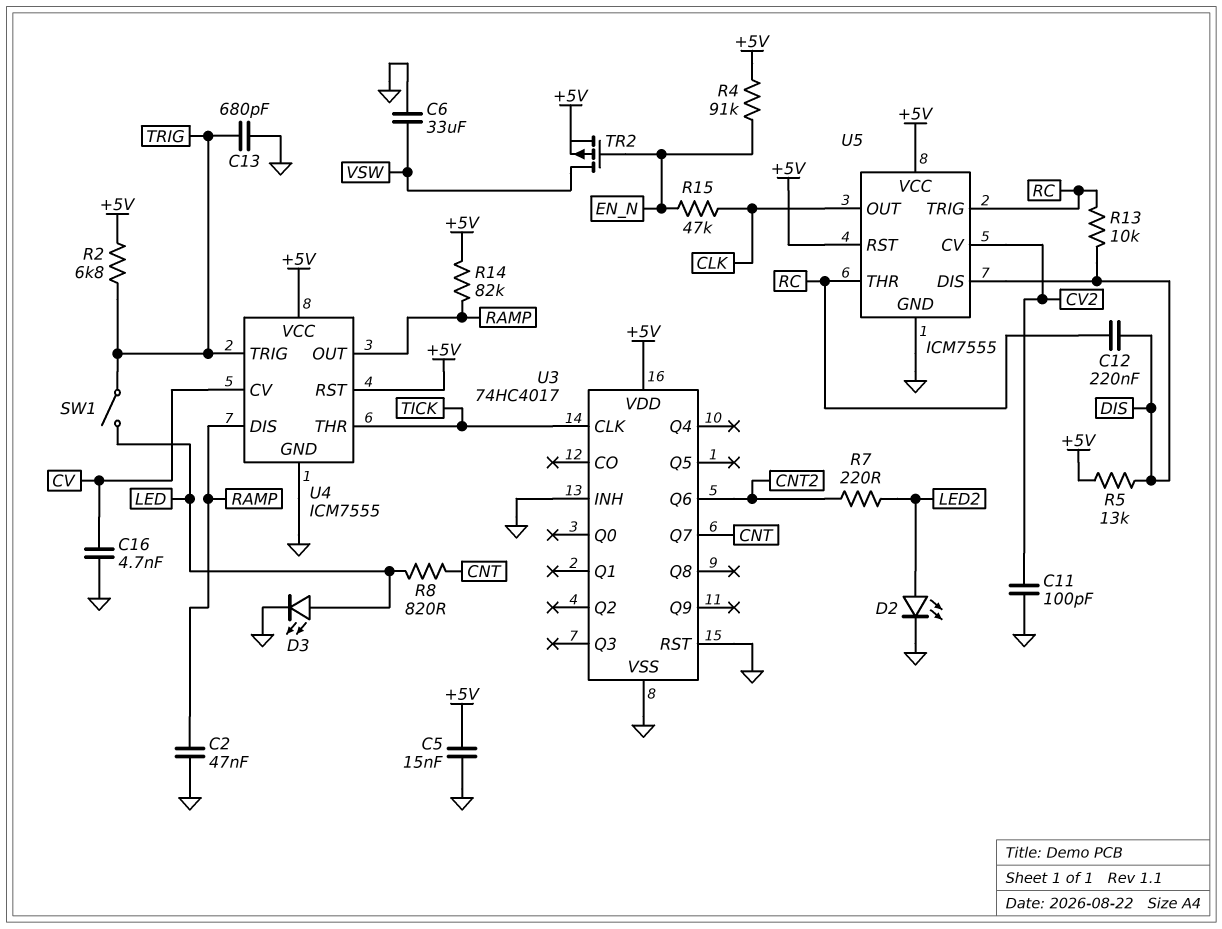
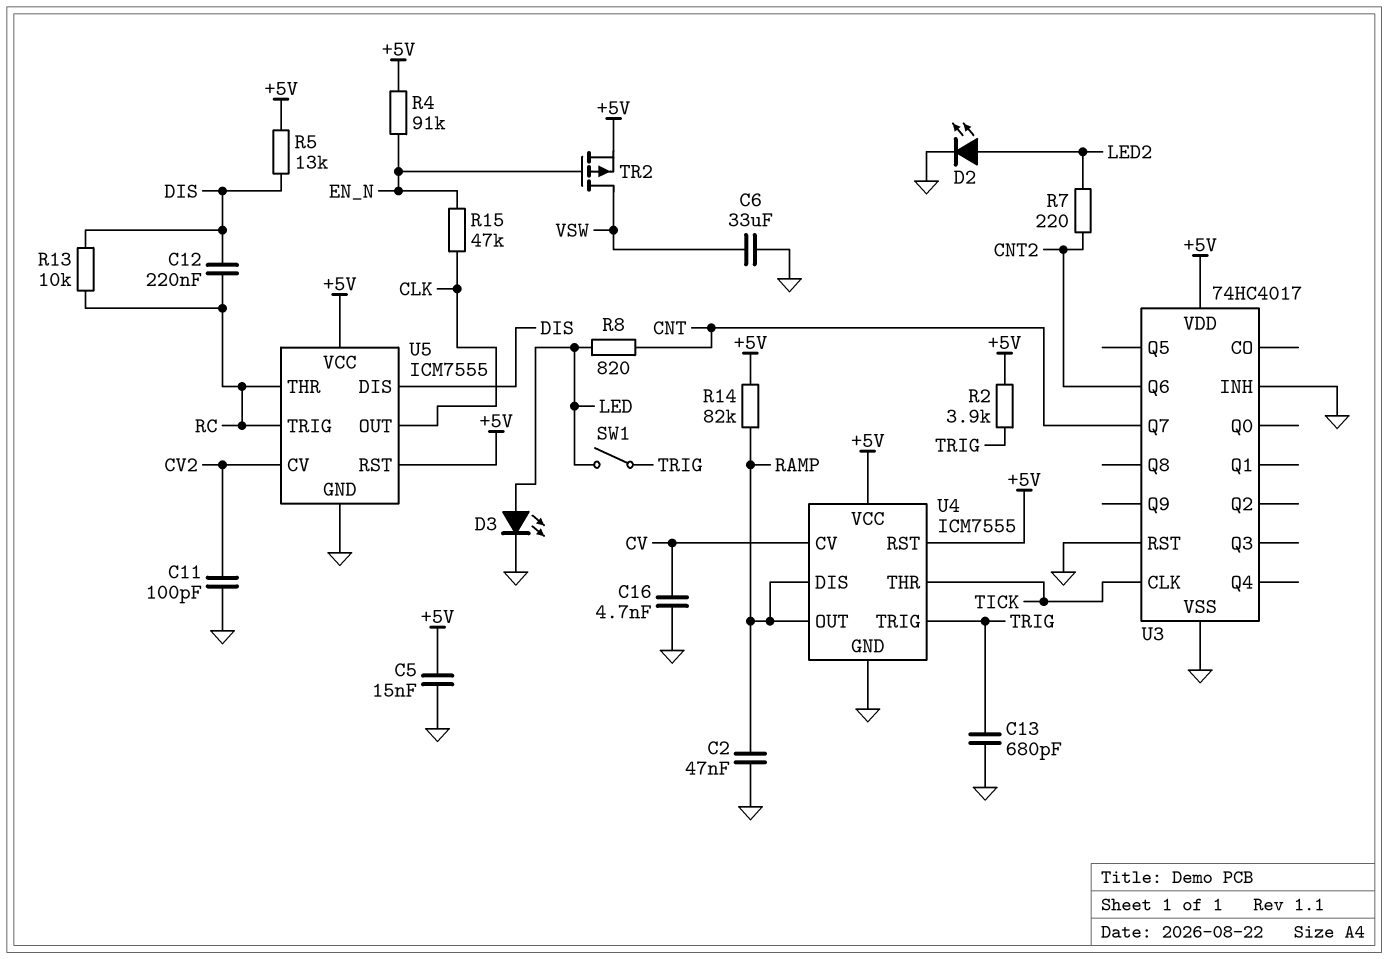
R2: 6.8k (+5V, TRIG) -> 3.9k (+5V, TRIG)

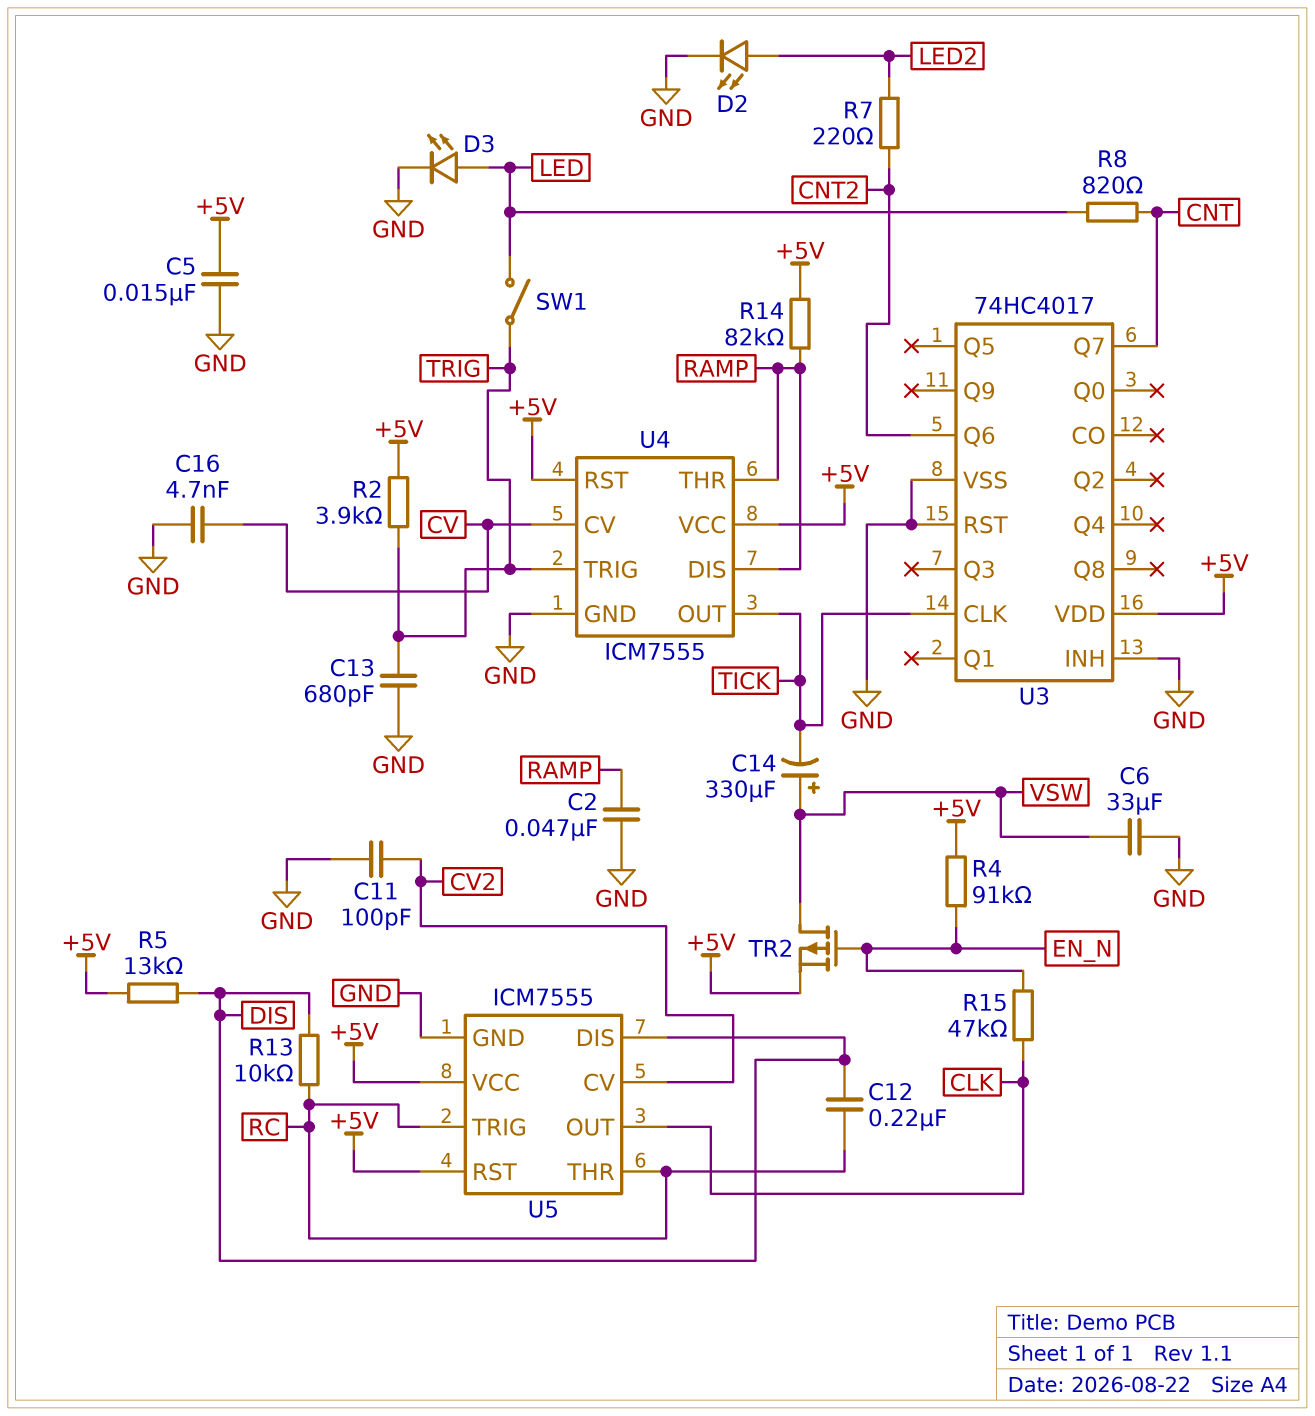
C14: none -> 330uF (plus VSW, minus TICK)
U4 pin OUT: RAMP -> TICK
U4 pin THR: TICK -> RAMP

